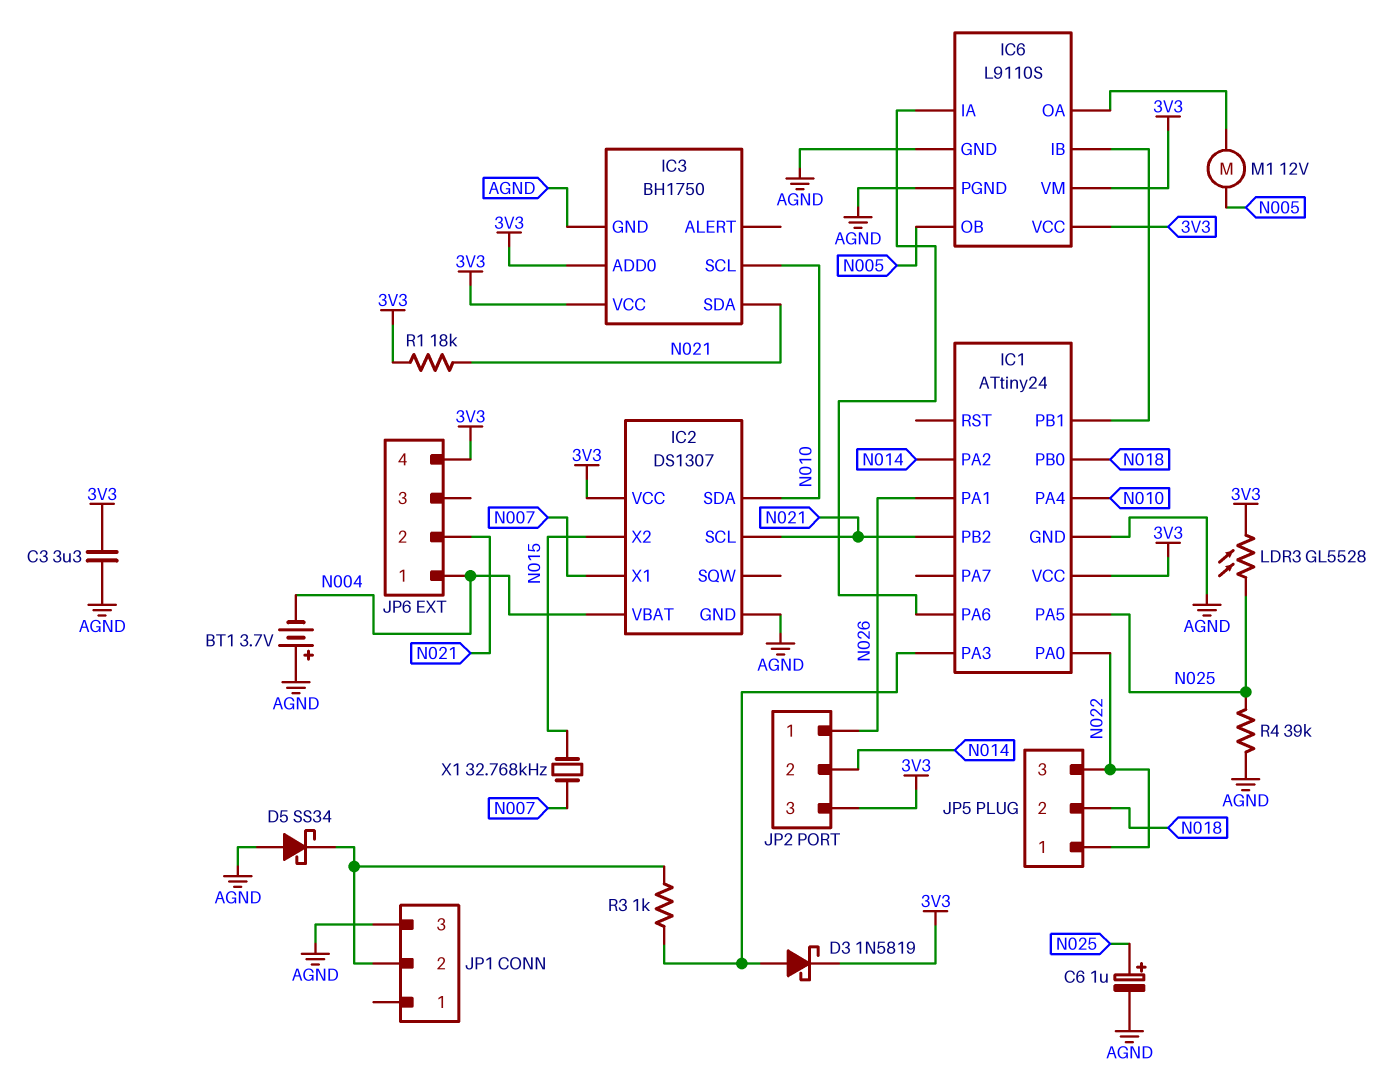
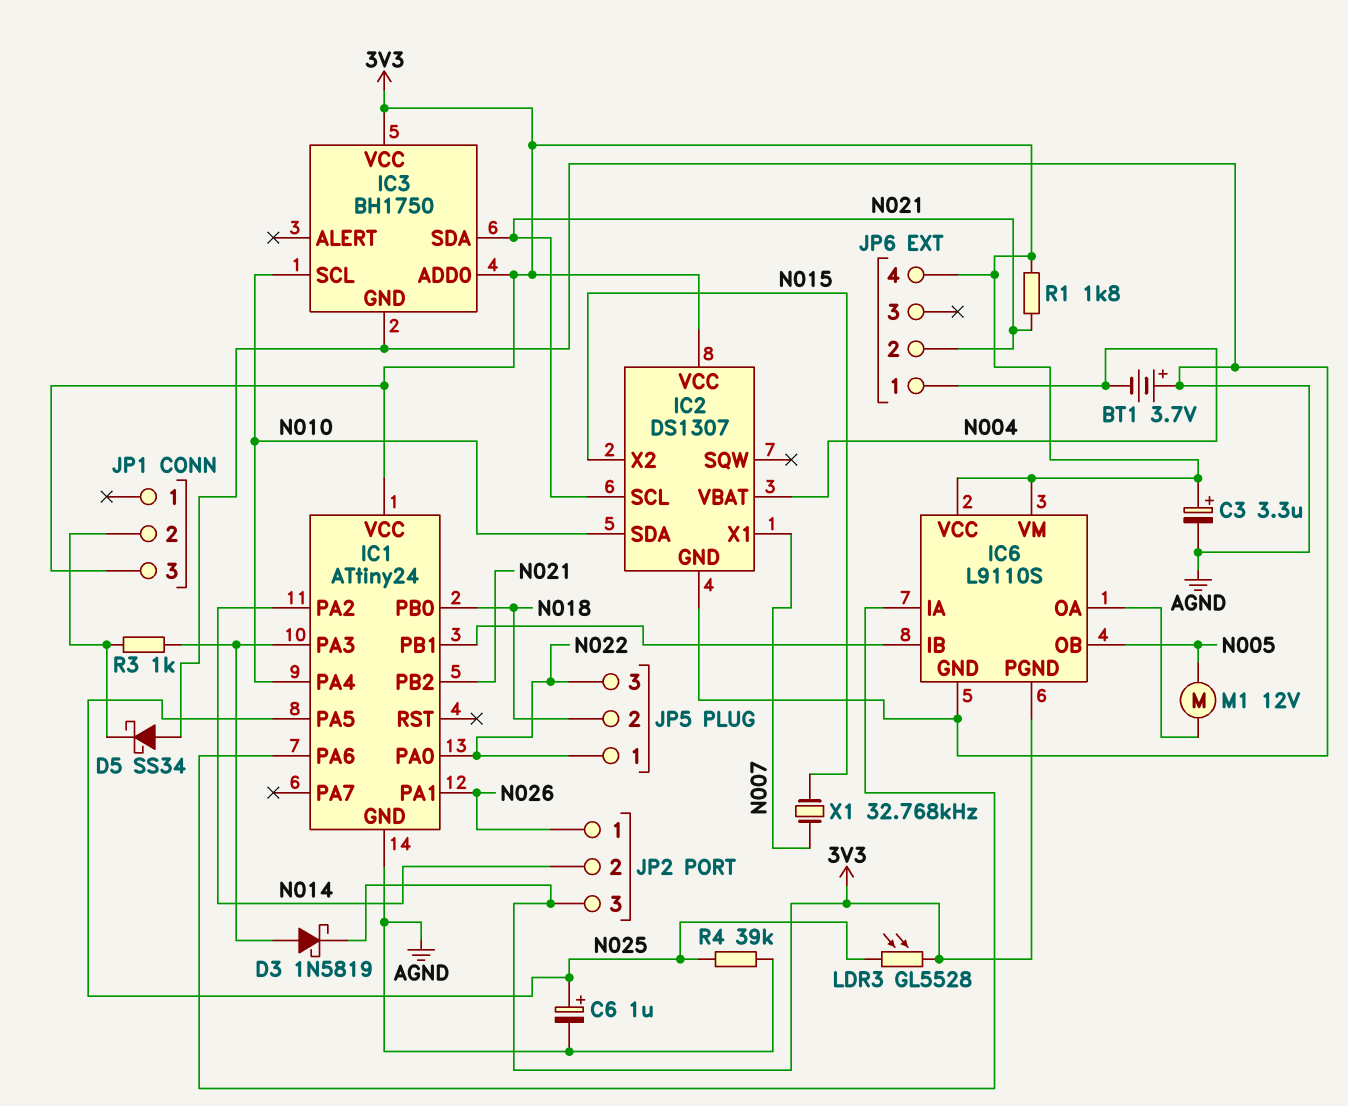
C3: 3.3uF (3V3, AGND) -> 3.3uF (plus 3V3, minus AGND)
IC6 pin PGND: AGND -> 3V3
JP1 pin 3: AGND -> 3V3
R1: 18k (3V3, N021) -> 1.8k (3V3, N021)

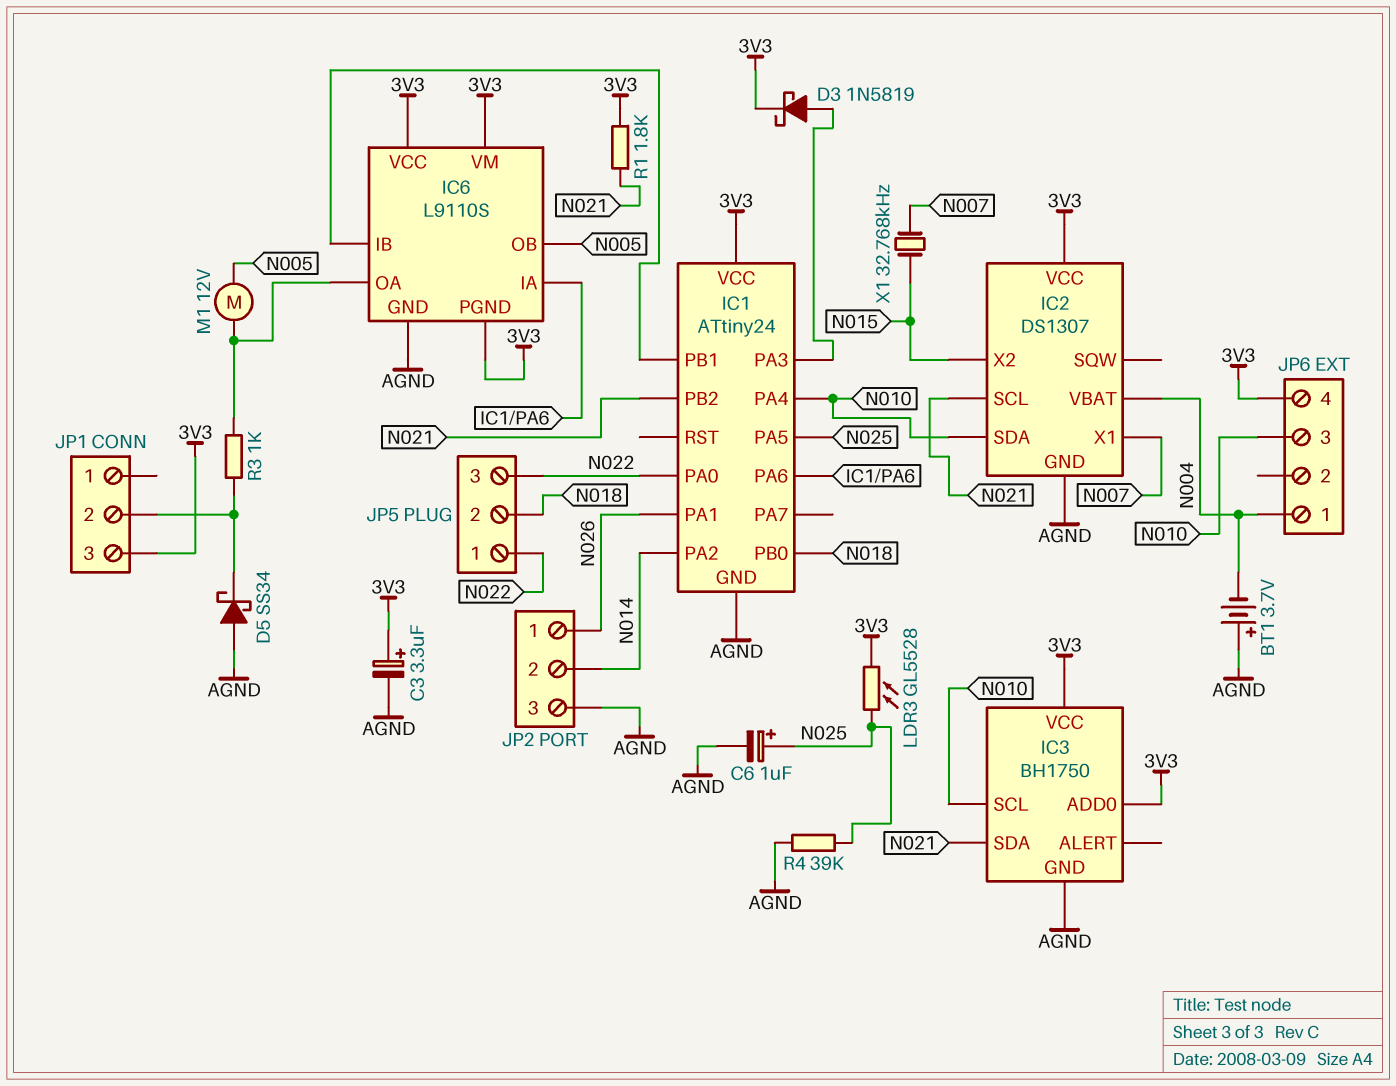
JP2 pin 3: 3V3 -> AGND
JP6 pin 2: N021 -> none
JP6 pin 3: none -> N010
R3: 1k (IC1/PA3, JP1/2) -> 1k (IC6/OA, JP1/2)

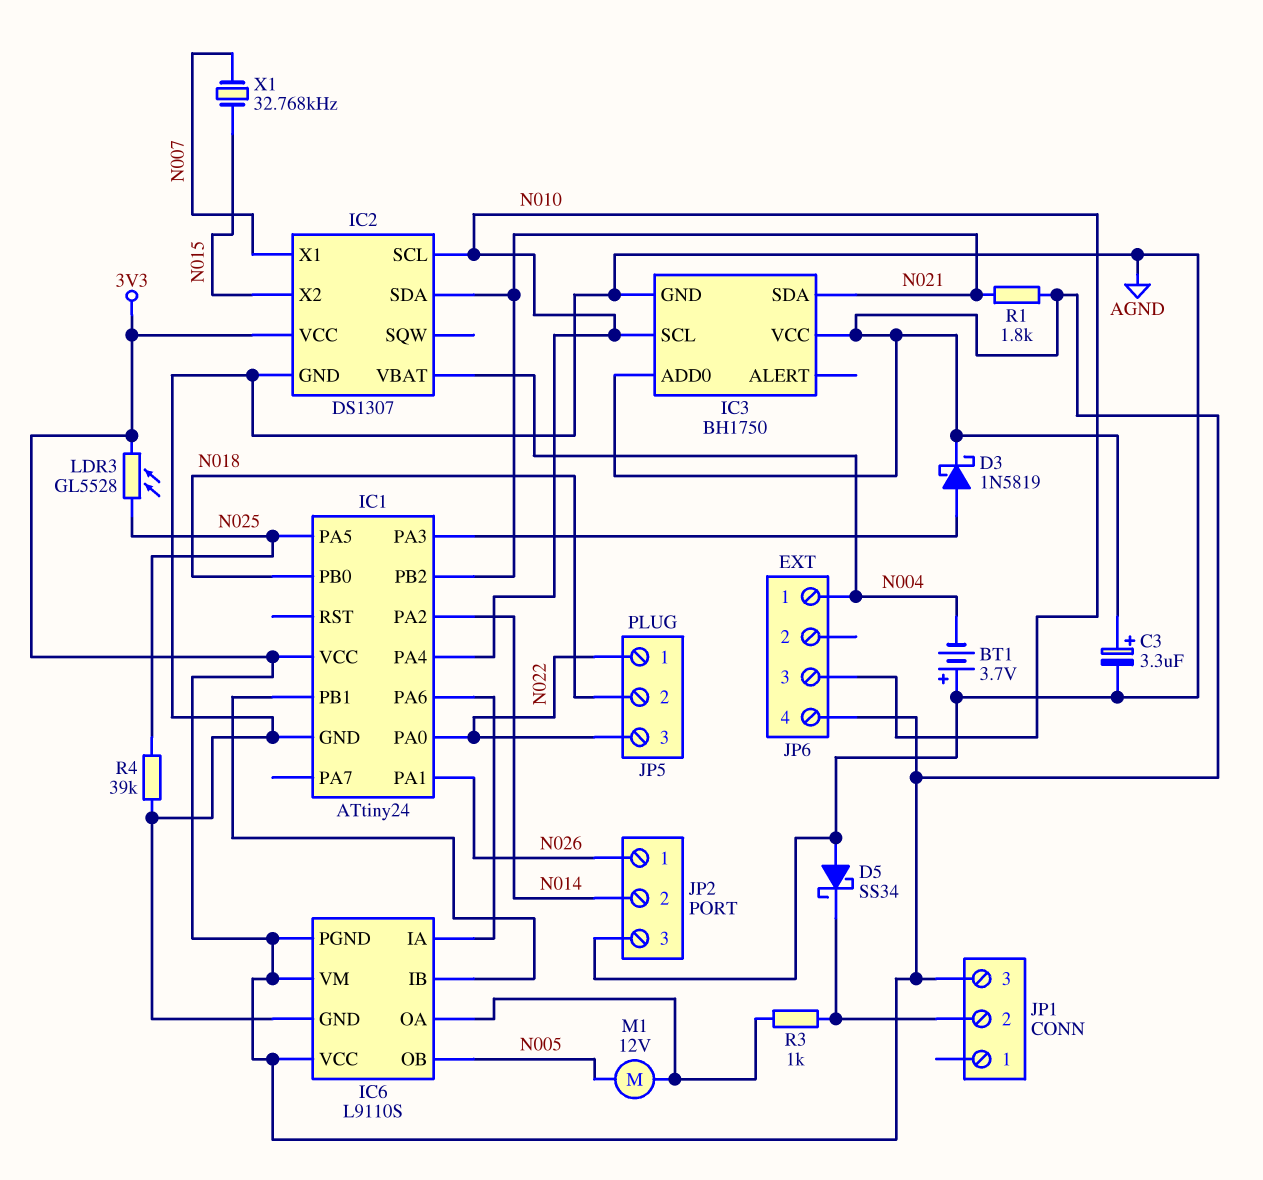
C6: 1uF (plus N025, minus AGND) -> none
IC2 pin SCL: N021 -> N010
IC2 pin SDA: N010 -> N021

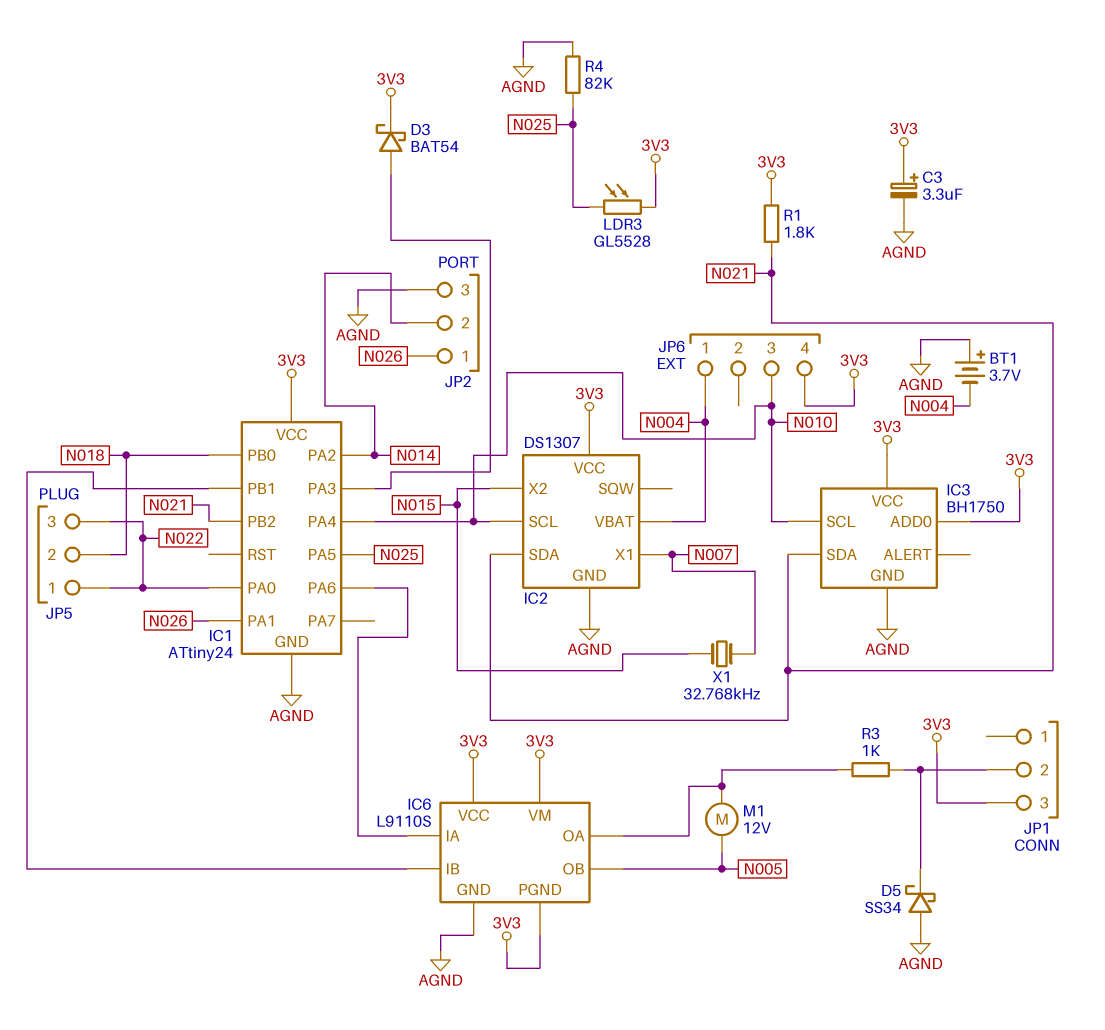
D3: schottky 1N5819 (A IC1/PA3, K 3V3) -> schottky BAT54 (A IC1/PA3, K 3V3)
R4: 39k (AGND, N025) -> 82k (AGND, N025)

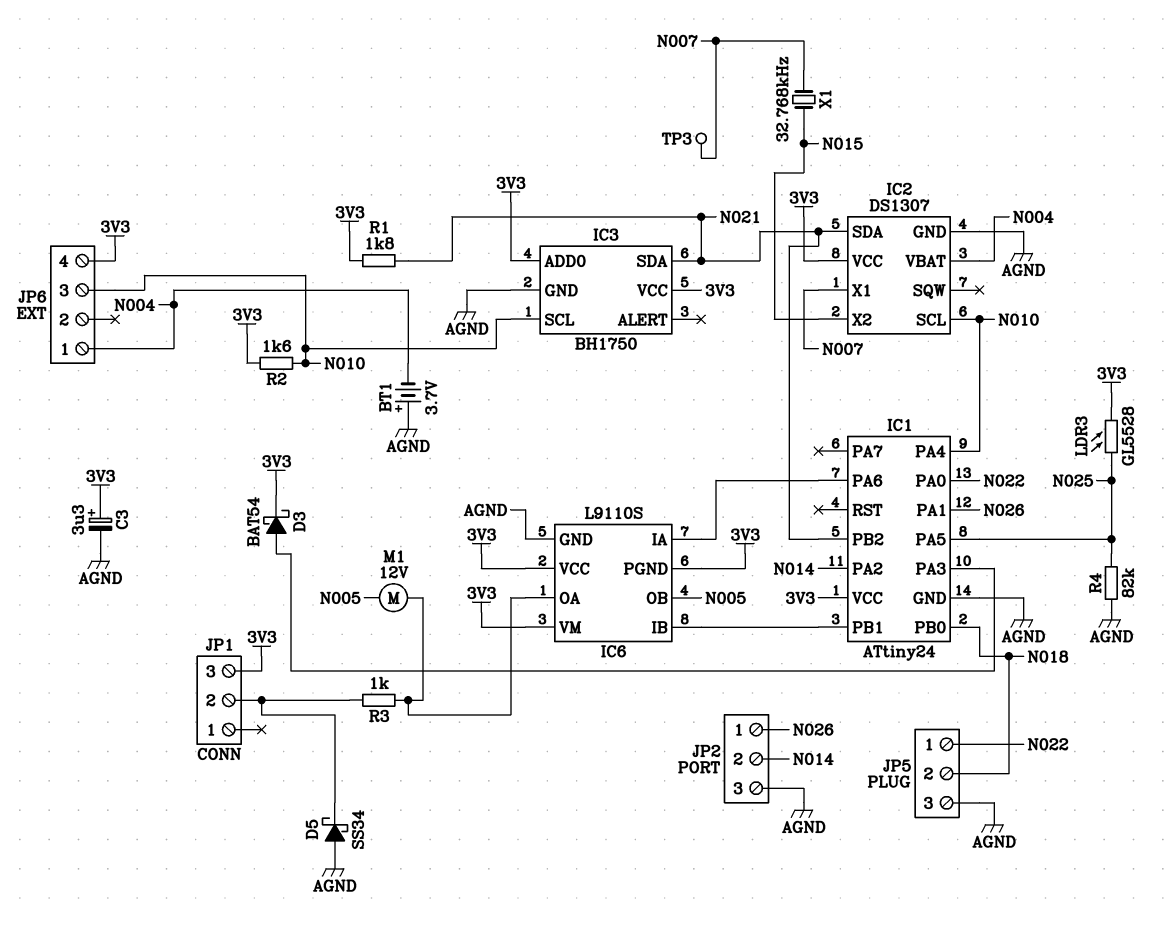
JP5 pin 3: N022 -> AGND
R2: none -> 1.6k (3V3, N010)
TP3: none -> test point (N007)

